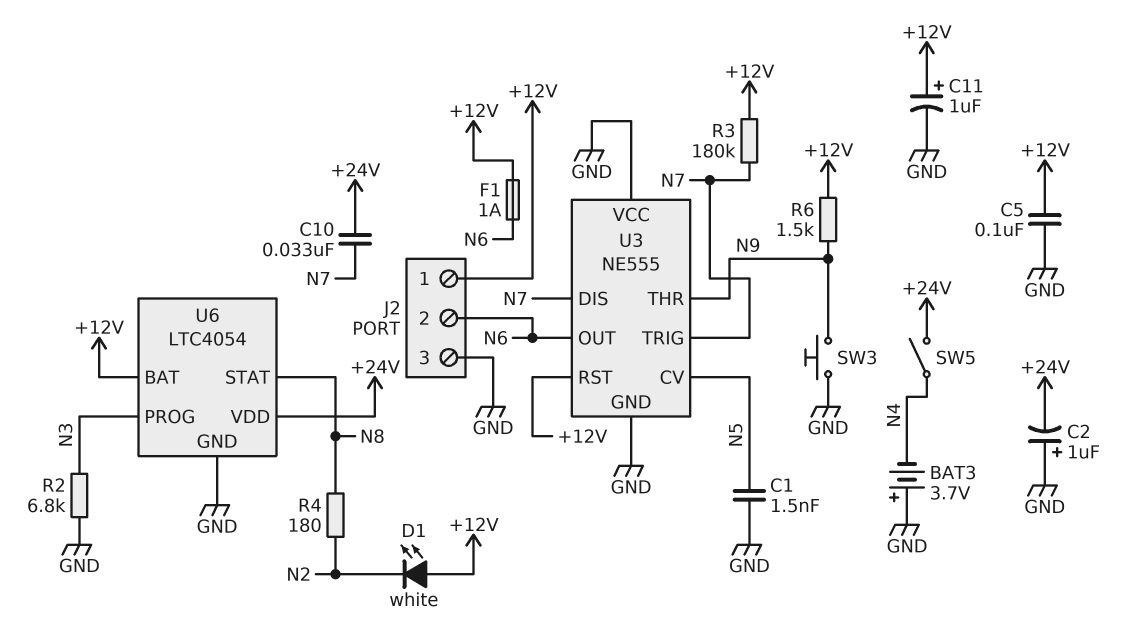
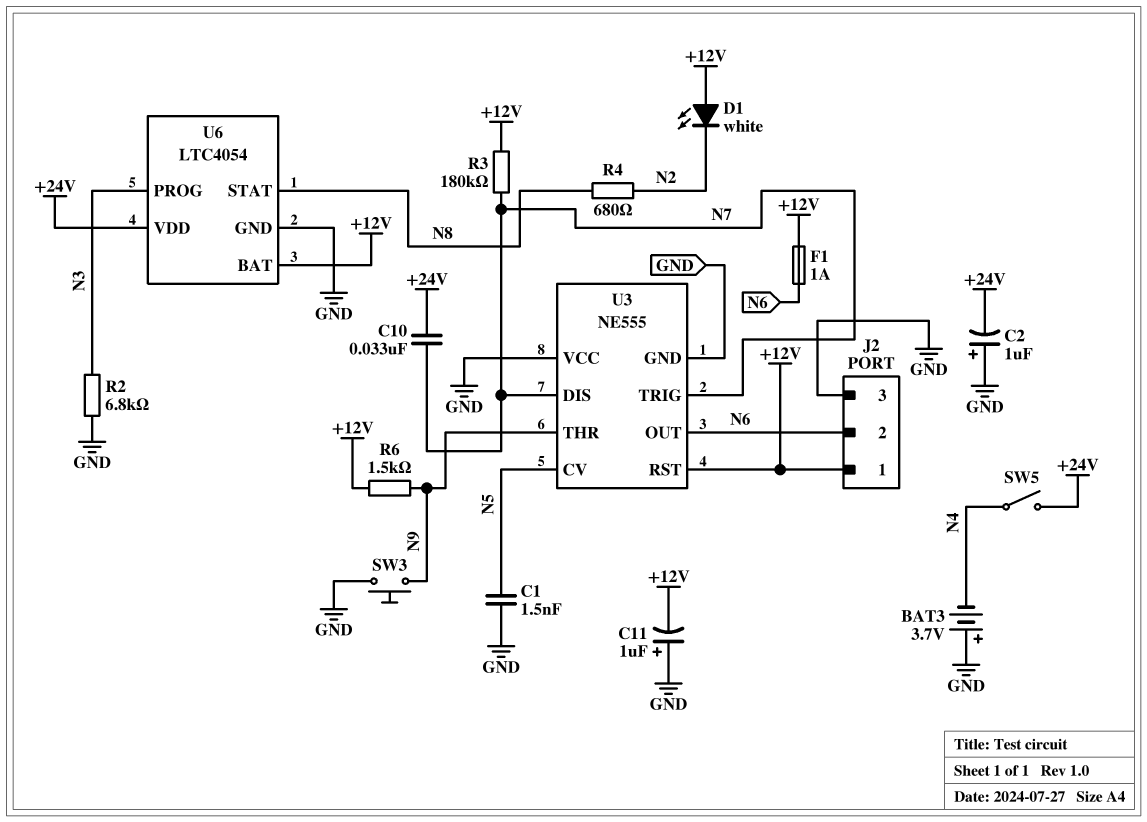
C5: 100nF (+12V, GND) -> none
C11: 1uF (plus +12V, minus GND) -> 1uF (plus GND, minus +12V)
R4: 180 (N2, N8) -> 680 (N2, N8)

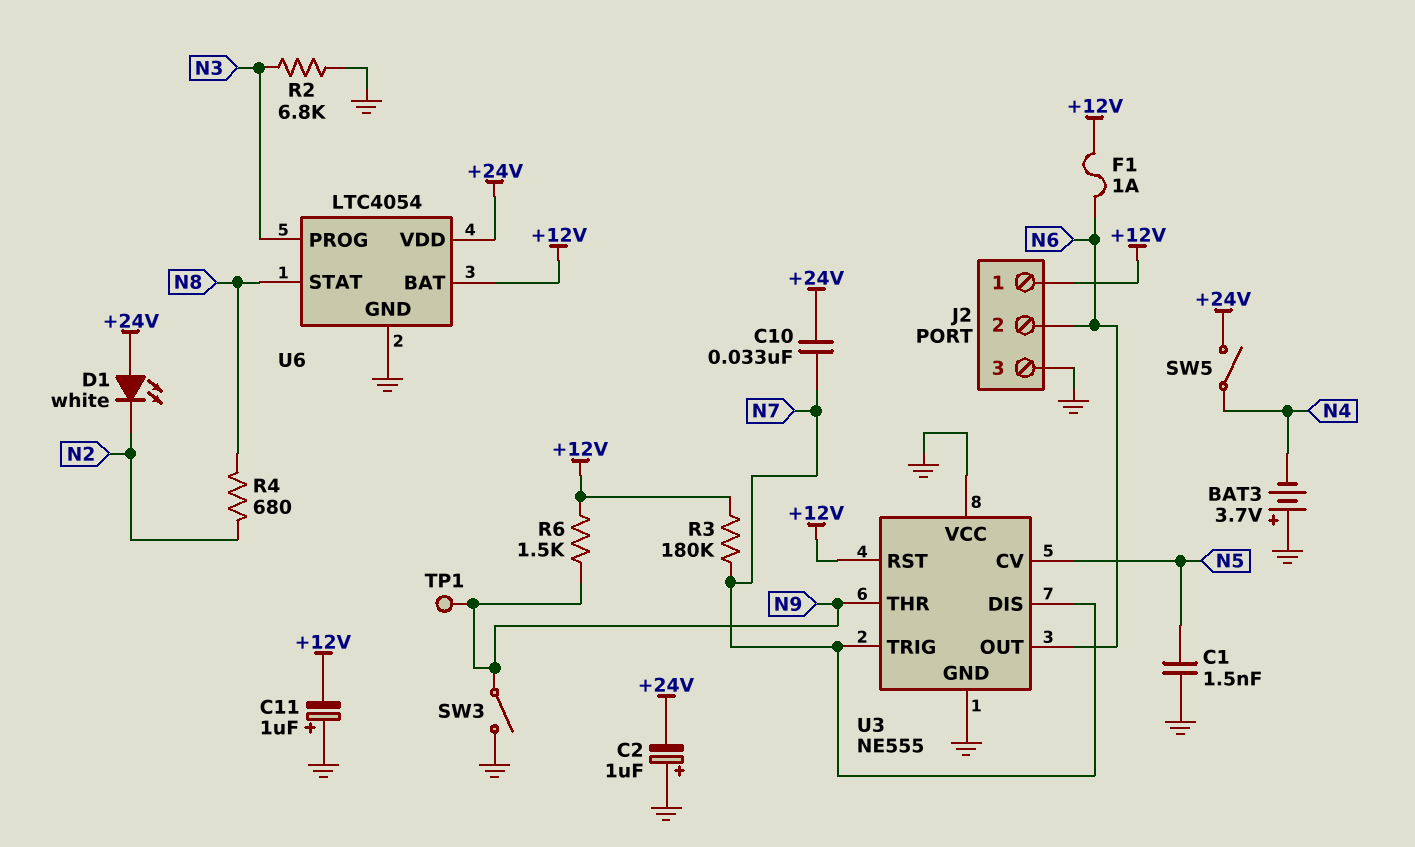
D1: LED white (A +12V, K N2) -> LED white (A +24V, K N2)
SW3: button (GND, N9) -> switch (GND, N9)
TP1: none -> test point (N9)

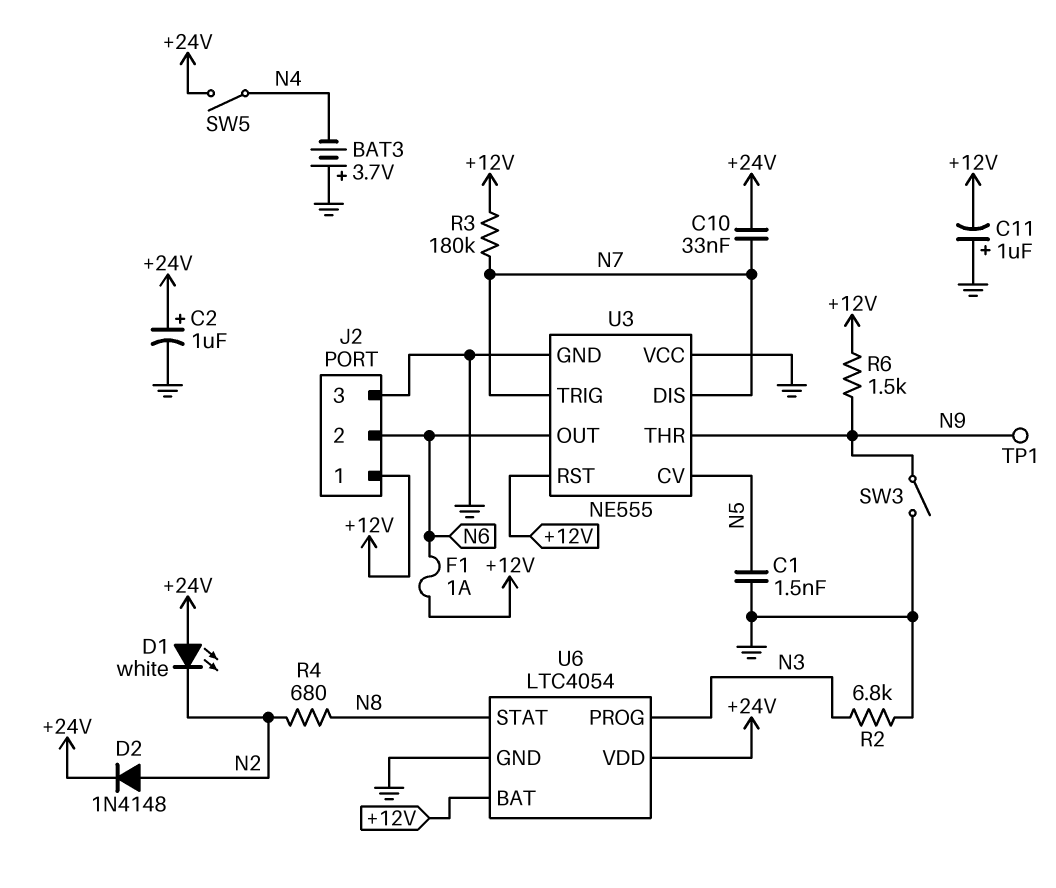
C2: 1uF (plus GND, minus +24V) -> 1uF (plus +24V, minus GND)
D2: none -> diode 1N4148 (A N2, K +24V)

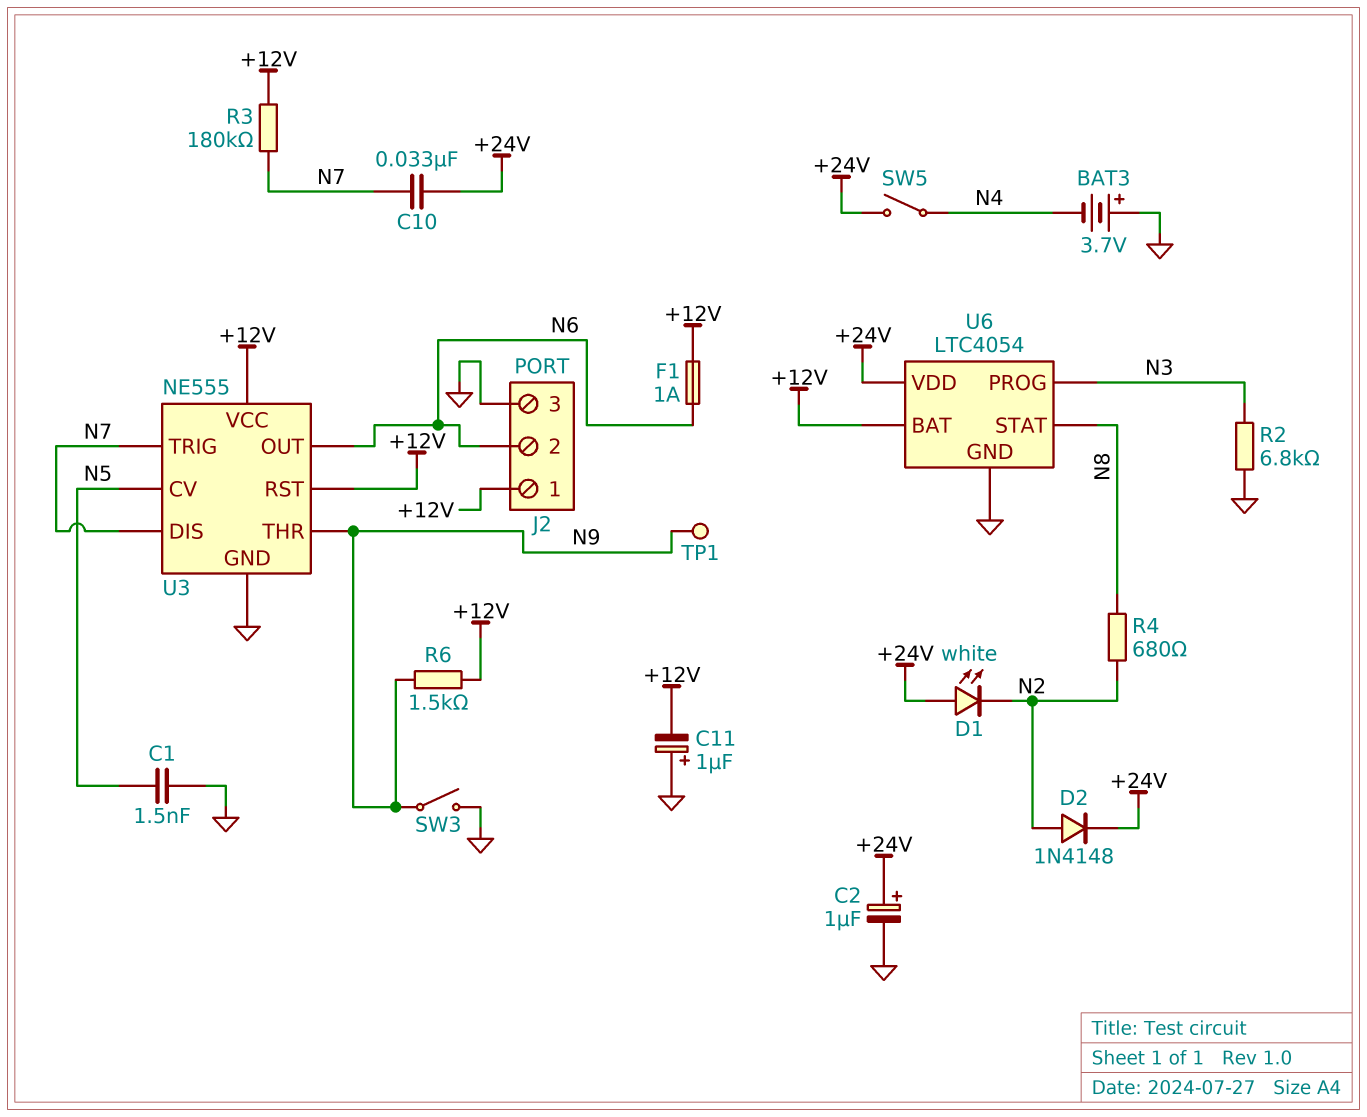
U3 pin VCC: GND -> +12V

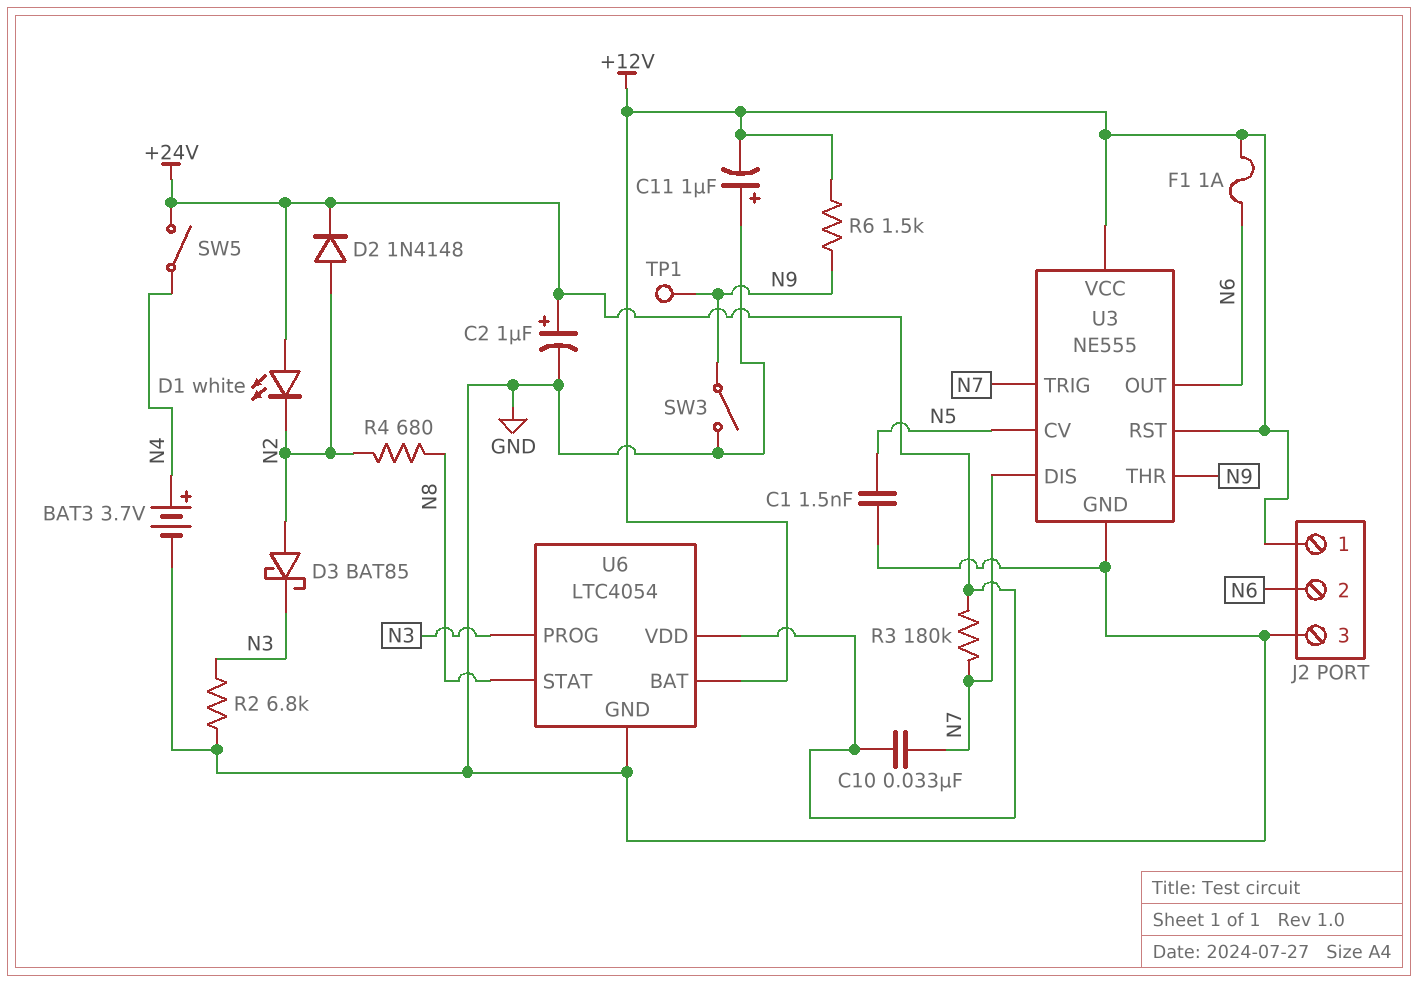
BAT3: 3.7V (plus GND, minus N4) -> 3.7V (plus N4, minus GND)
D3: none -> schottky BAT85 (A N2, K N3)
R3: 180k (+12V, N7) -> 180k (+24V, N7)

